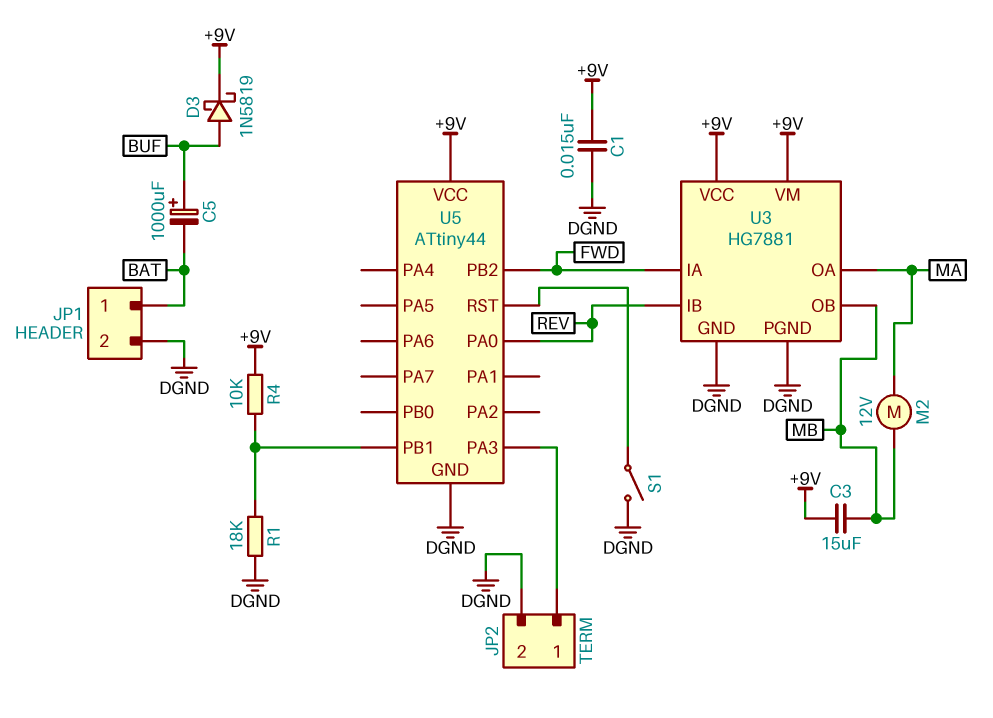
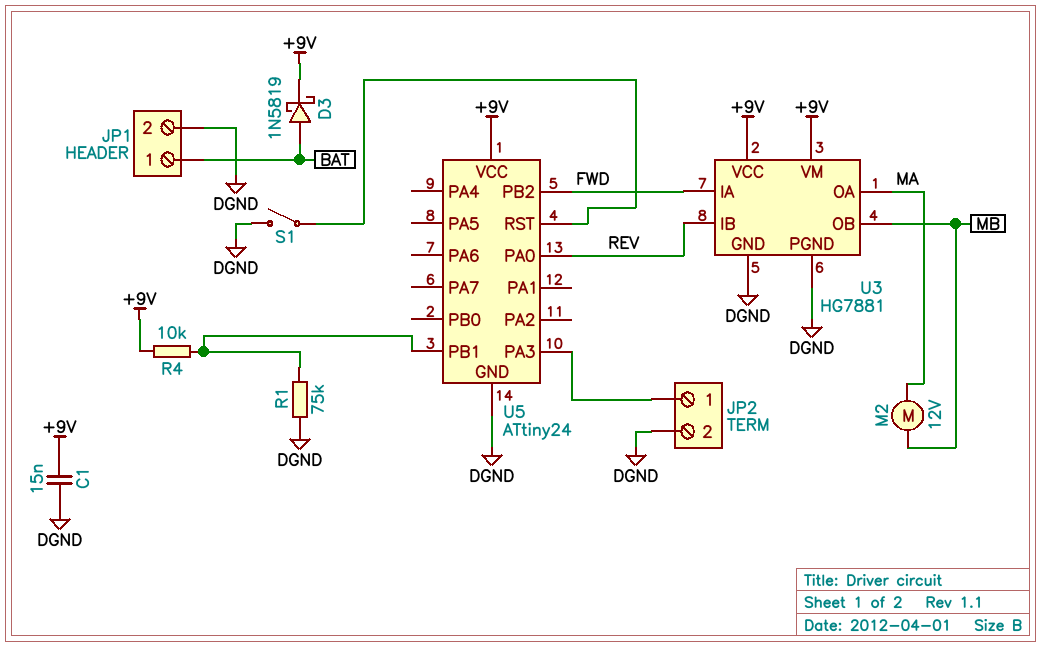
C3: 15uF (+9V, MB) -> none
C5: 1000uF (plus BUF, minus BAT) -> none
D3: schottky 1N5819 (A BUF, K +9V) -> schottky 1N5819 (A BAT, K +9V)
R1: 18k (DGND, U5/PB1) -> 75k (DGND, U5/PB1)
U5: ATtiny44 -> ATtiny24

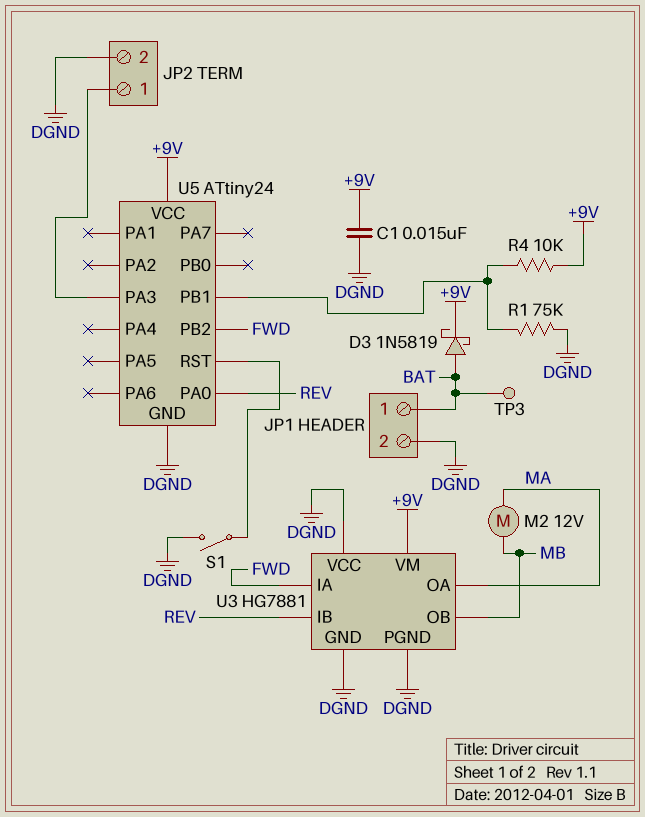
TP3: none -> test point (BAT)
U3 pin VCC: +9V -> DGND

